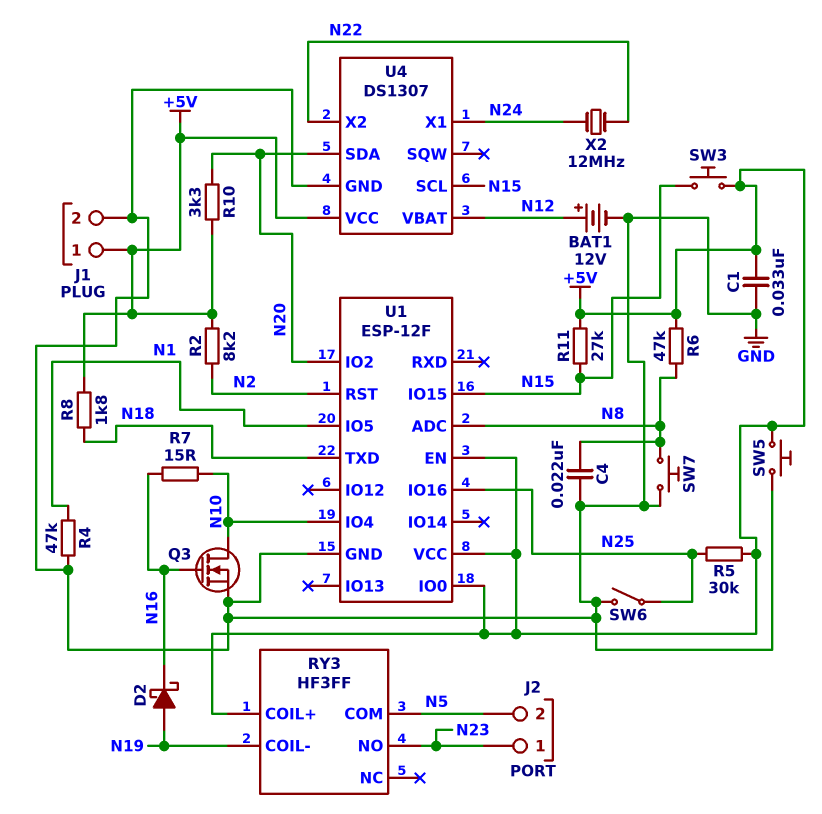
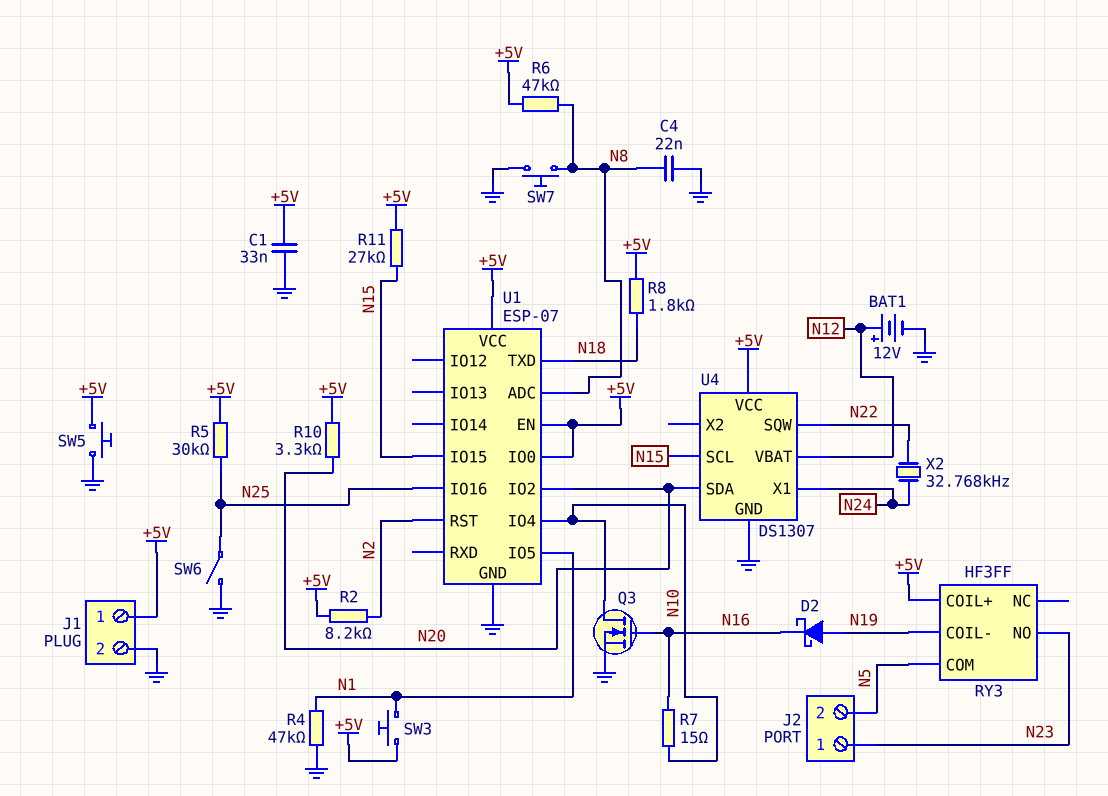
SW3: button (+5V, N15) -> button (+5V, N1)
U1: ESP-12F -> ESP-07
U4 pin SQW: none -> N22
U4 pin X2: N22 -> none
X2: 12MHz (N22, N24) -> 32.768kHz (N22, N24)

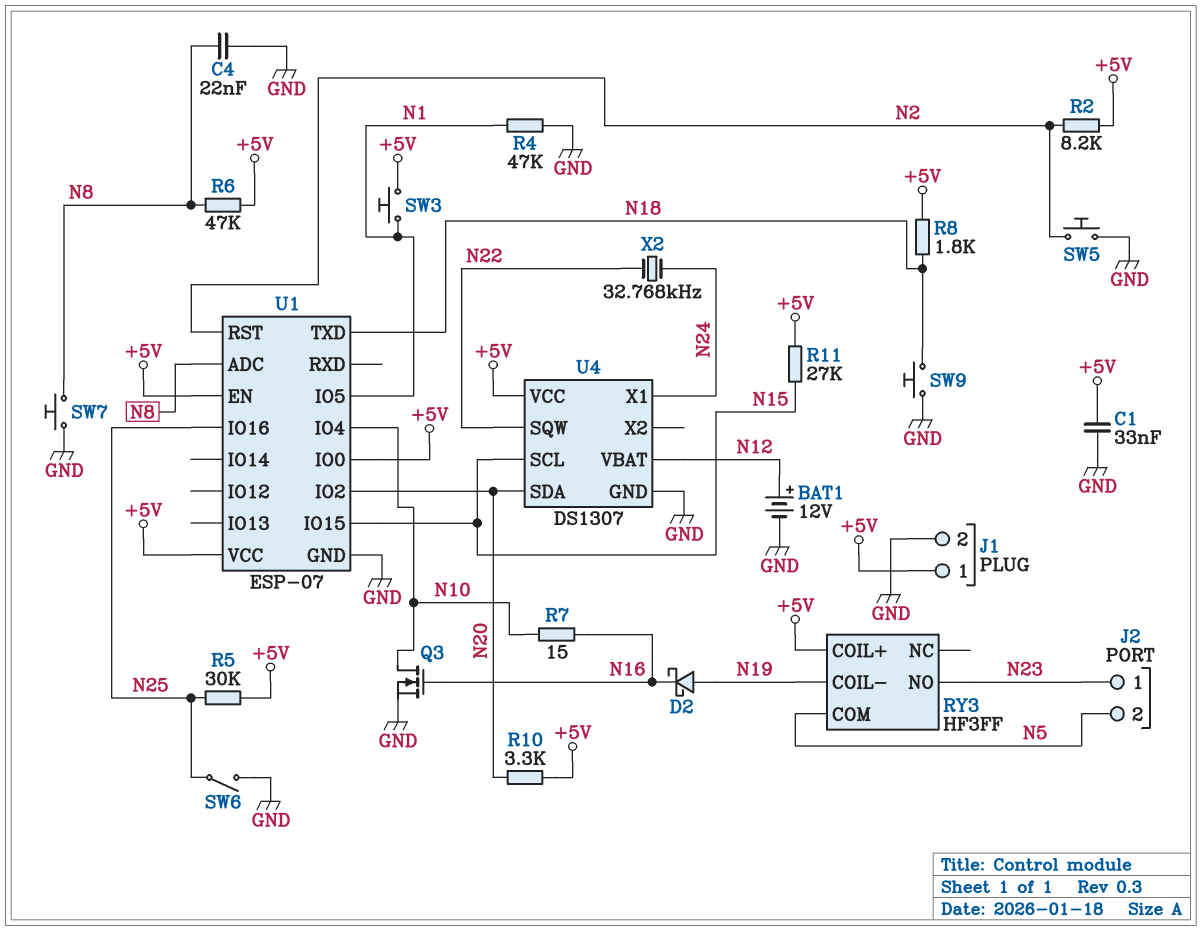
SW5: button (+5V, GND) -> button (GND, N2)
SW9: none -> button (GND, N18)

